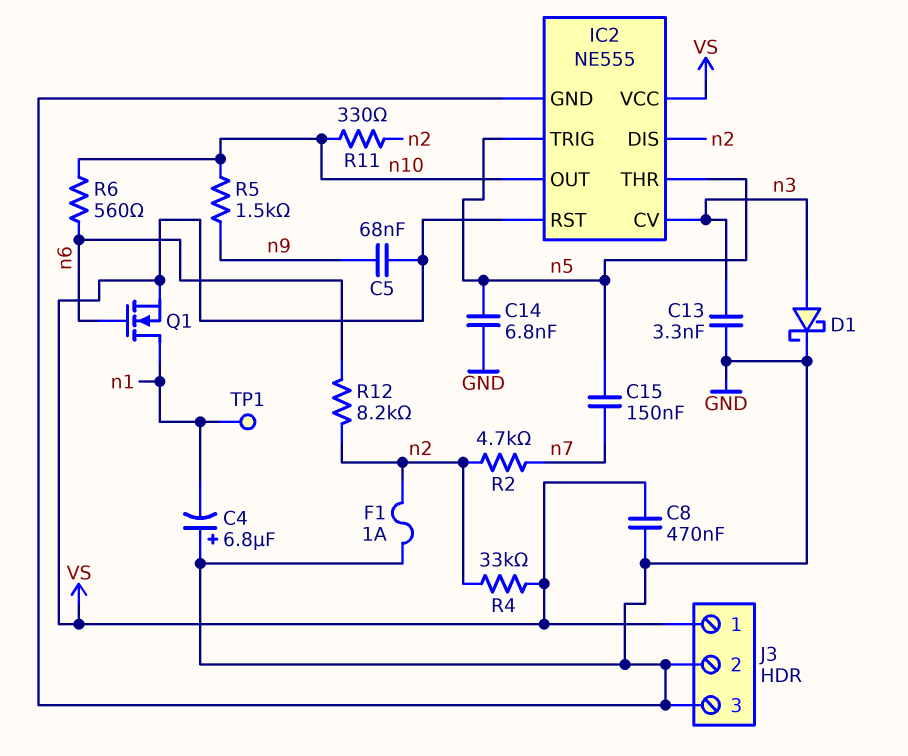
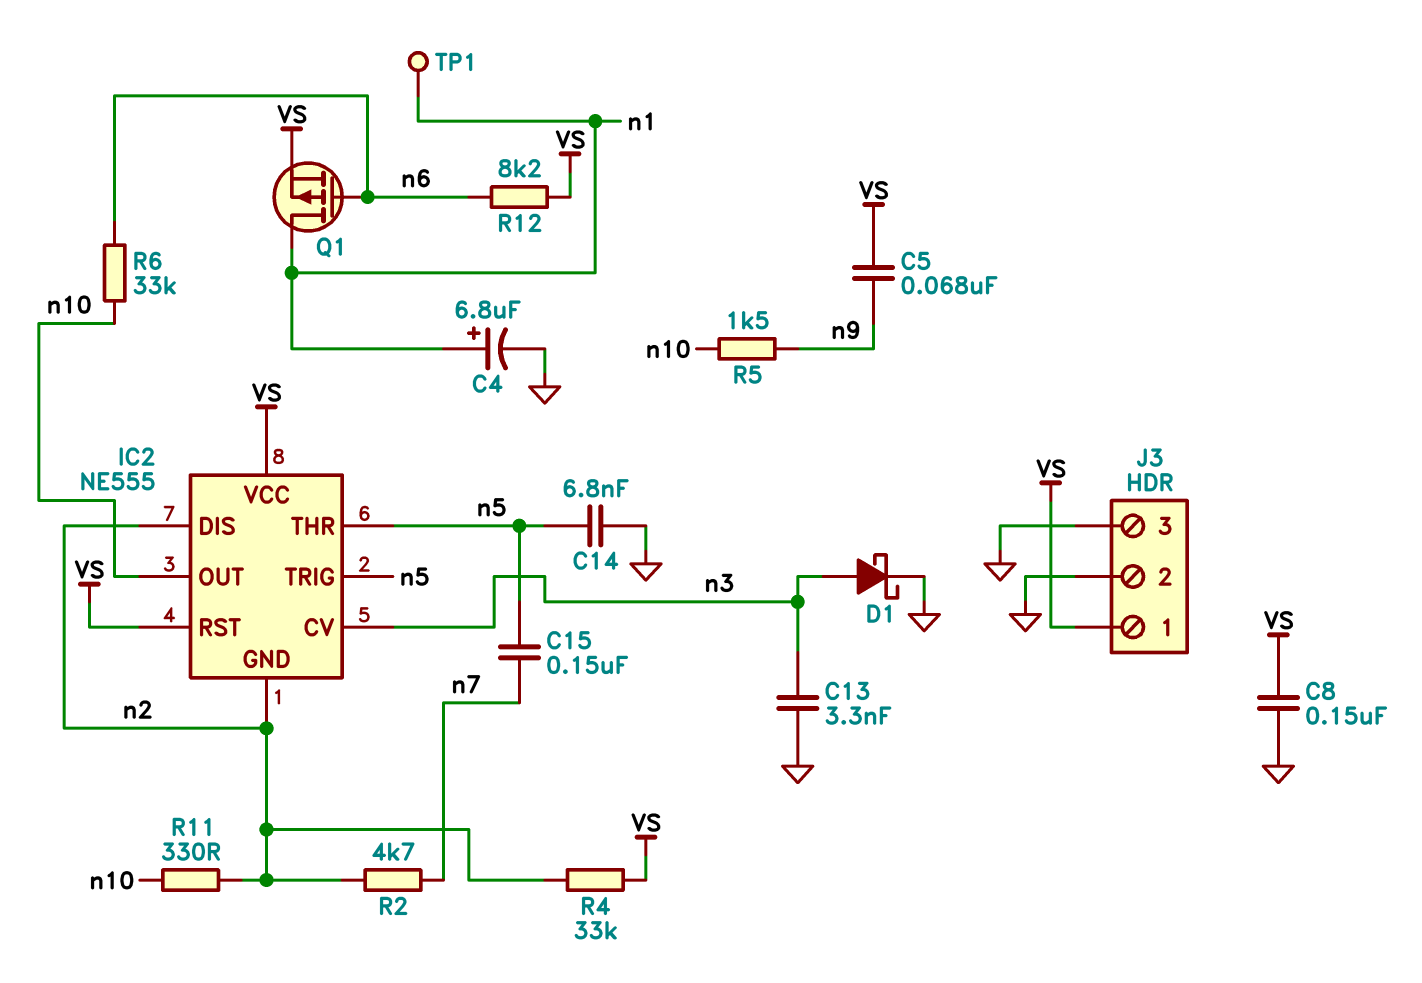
C4: 6.8uF (plus GND, minus n1) -> 6.8uF (plus n1, minus GND)
C8: 470nF (GND, VS) -> 150nF (GND, VS)
F1: 1A (GND, n2) -> none
IC2 pin GND: GND -> n2
Q1: NMOS (G n6, D n1, S VS) -> PMOS (G n6, D n1, S VS)
R6: 560 (n6, n10) -> 33k (n6, n10)
R12: 8.2k (n2, n6) -> 8.2k (VS, n6)

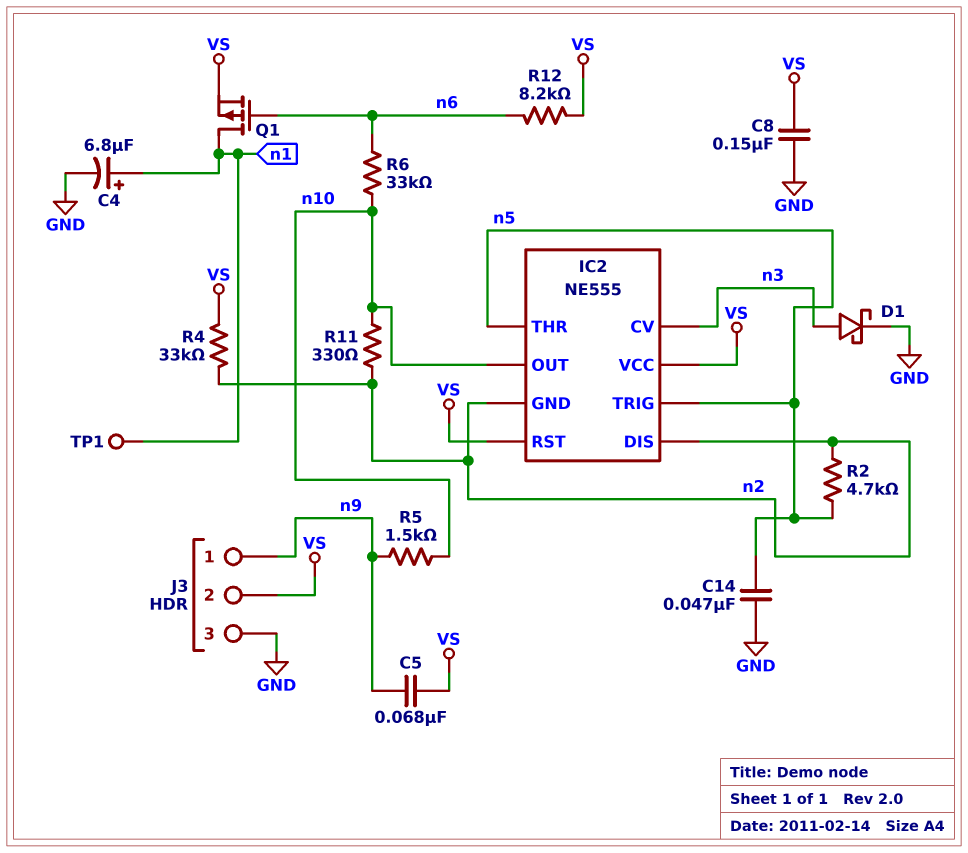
C13: 3.3nF (GND, n3) -> none
C14: 6.8nF (GND, n5) -> 47nF (GND, n5)
C15: 150nF (n5, n7) -> none
J3 pin 1: VS -> n9
J3 pin 2: GND -> VS
R2: 4.7k (n2, n7) -> 4.7k (n2, n5)

